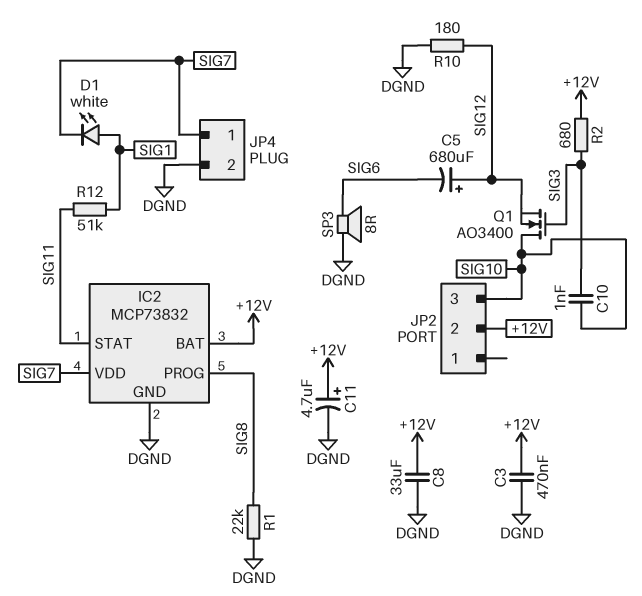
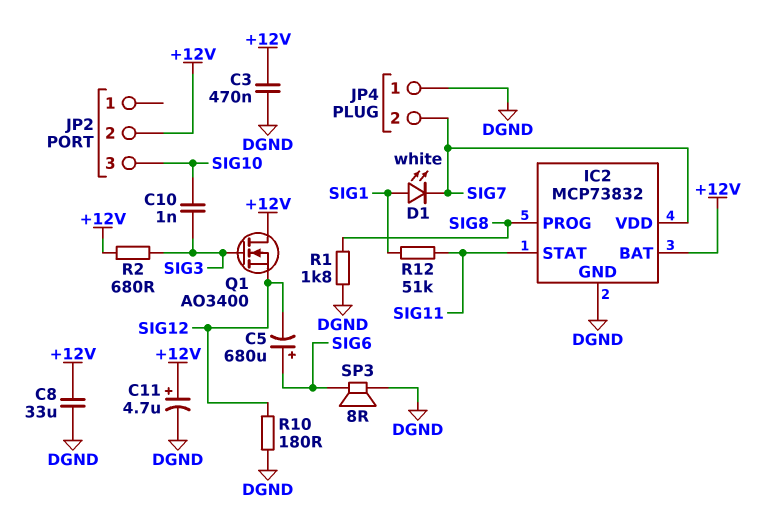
C5: 680uF (plus SIG12, minus SIG6) -> 680uF (plus SIG6, minus SIG12)
JP4 pin 1: SIG7 -> DGND
JP4 pin 2: DGND -> SIG7
Q1: NMOS AO3400 (G SIG3, D SIG10, S SIG12) -> NMOS AO3400 (G SIG3, D +12V, S SIG12)
R1: 22k (DGND, SIG8) -> 1.8k (DGND, SIG8)

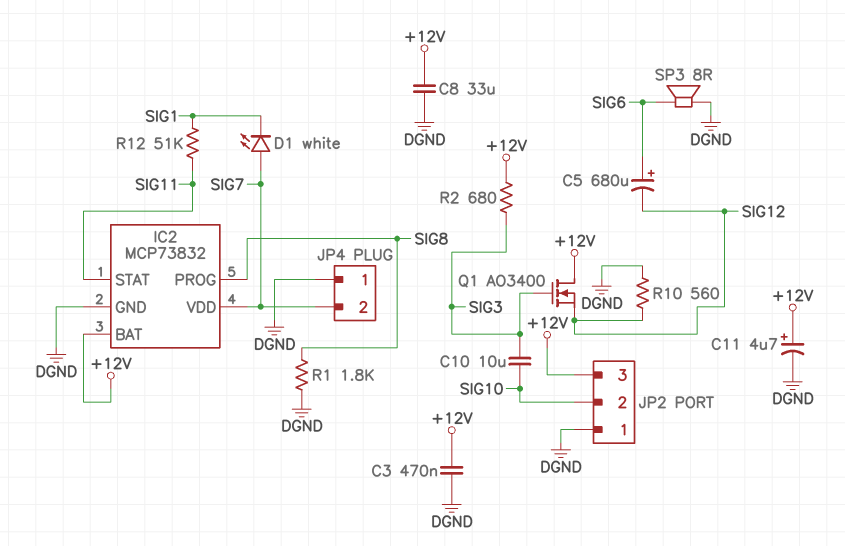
C10: 1nF (SIG3, SIG10) -> 10uF (SIG3, SIG10)
D1: LED white (A SIG1, K SIG7) -> LED white (A SIG7, K SIG1)
JP2 pin 1: none -> DGND
JP2 pin 2: +12V -> SIG10
JP2 pin 3: SIG10 -> +12V
R10: 180 (DGND, SIG12) -> 560 (DGND, SIG12)

